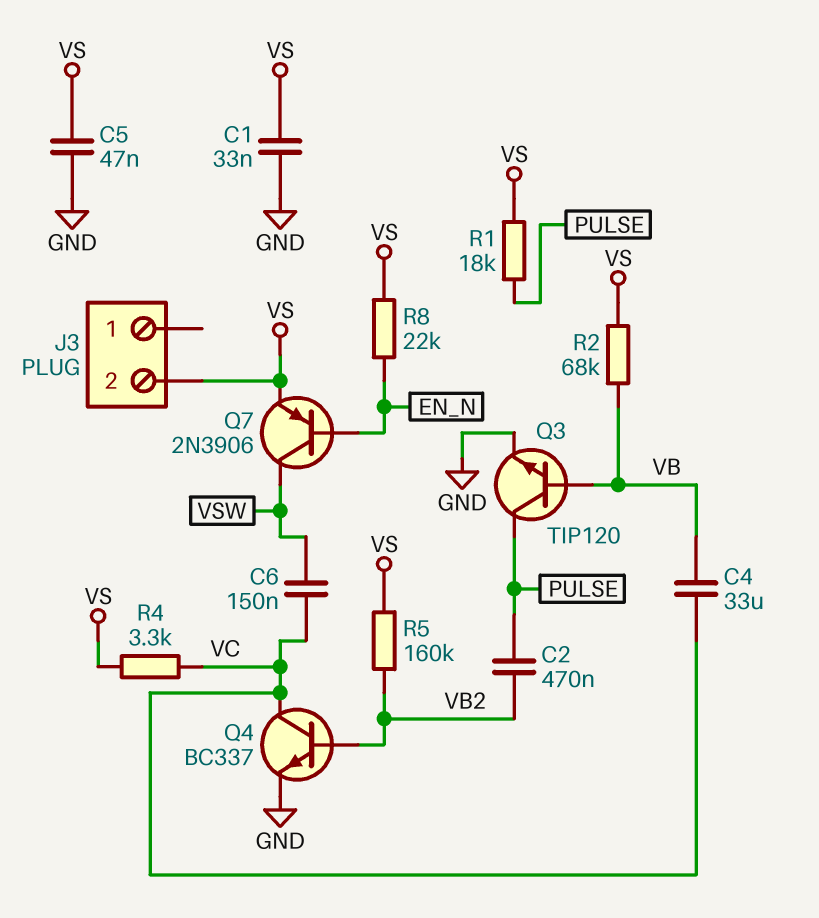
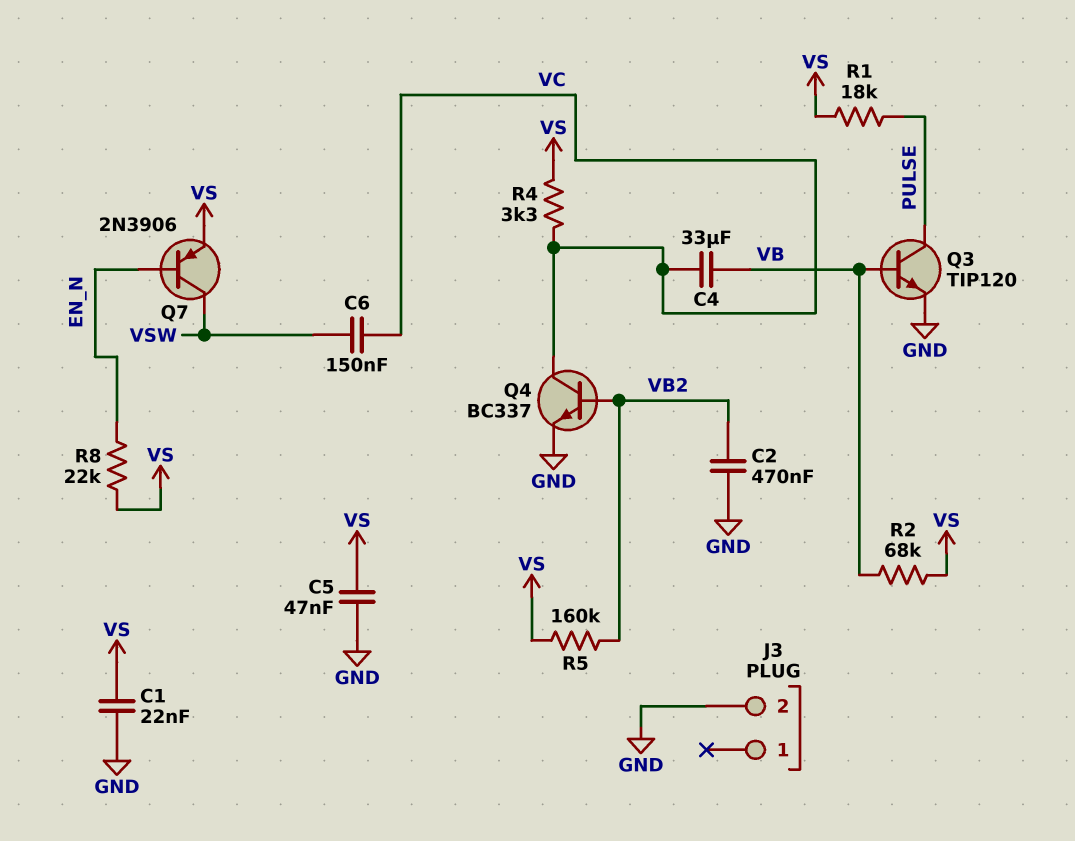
C1: 33nF (GND, VS) -> 22nF (GND, VS)
C2: 470nF (PULSE, VB2) -> 470nF (GND, VB2)
J3 pin 2: VS -> GND

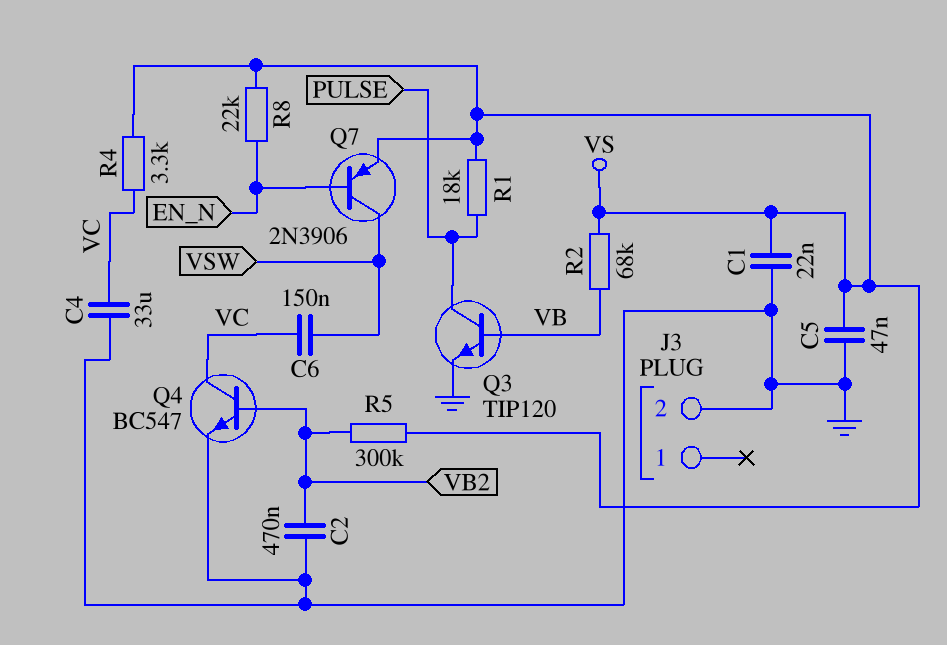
C4: 33uF (VB, VC) -> 33uF (GND, VC)
Q4: NPN BC337 (B VB2, C VC, E GND) -> NPN BC547 (B VB2, C VC, E GND)
R5: 160k (VB2, VS) -> 300k (VB2, VS)

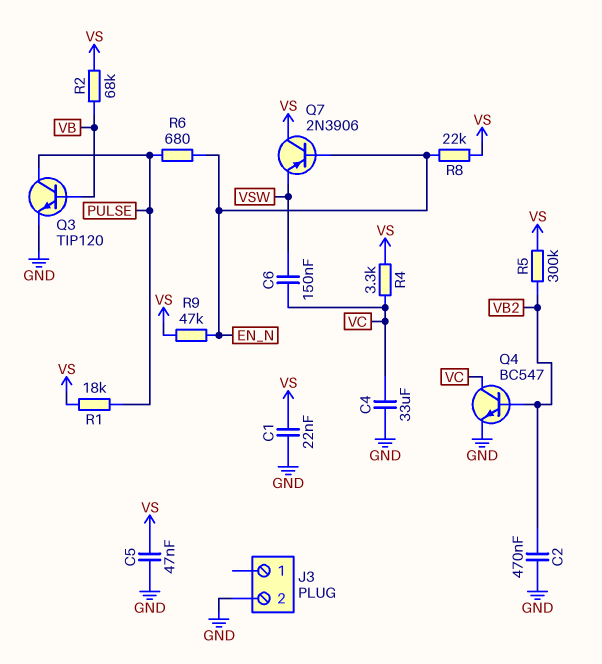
Q7: PNP 2N3906 (B EN_N, C VSW, E VS) -> PNP 2N3906 (B EN_N, C VS, E VSW)
R6: none -> 680 (EN_N, PULSE)
R9: none -> 47k (EN_N, VS)

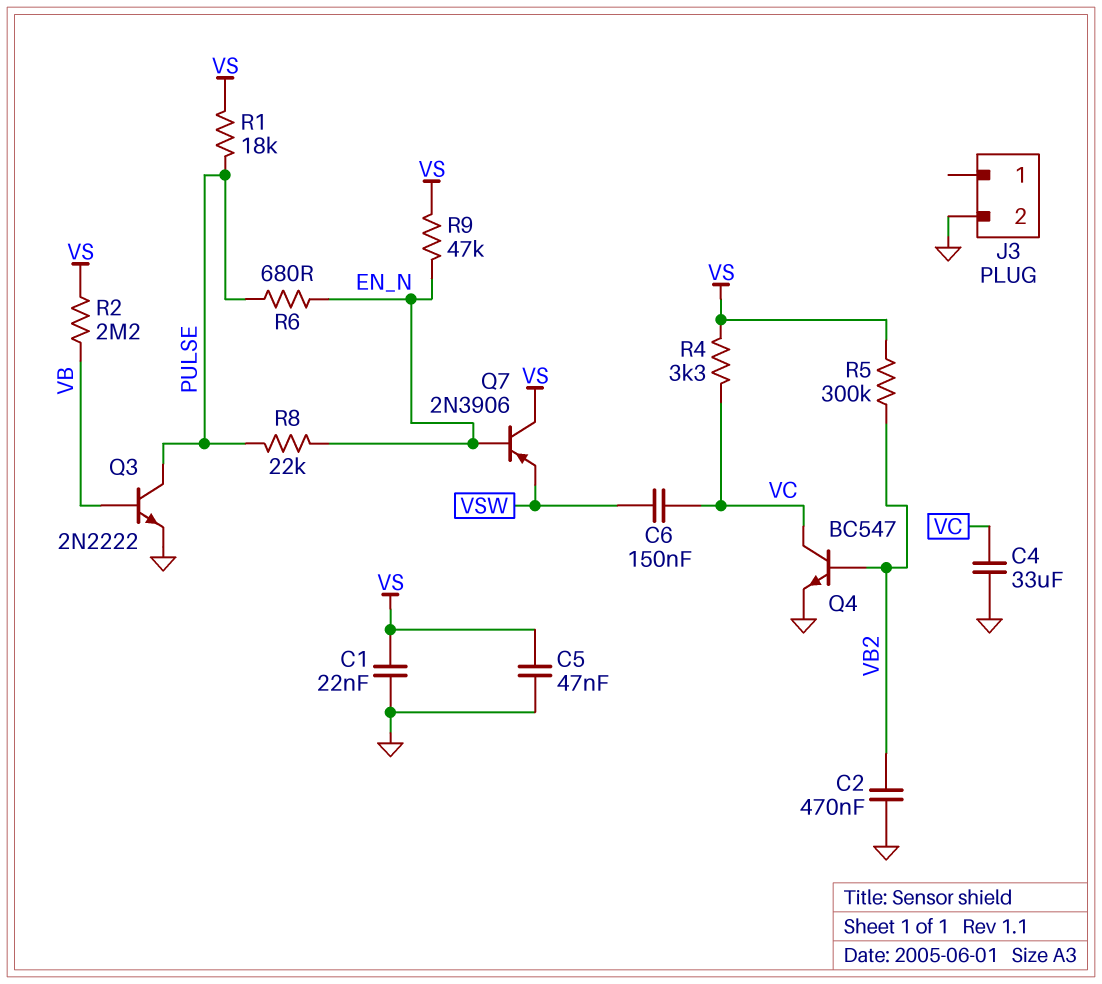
Q3: NPN TIP120 (B VB, C PULSE, E GND) -> NPN 2N2222 (B VB, C PULSE, E GND)
R2: 68k (VB, VS) -> 2.2M (VB, VS)
R8: 22k (EN_N, VS) -> 22k (EN_N, PULSE)

